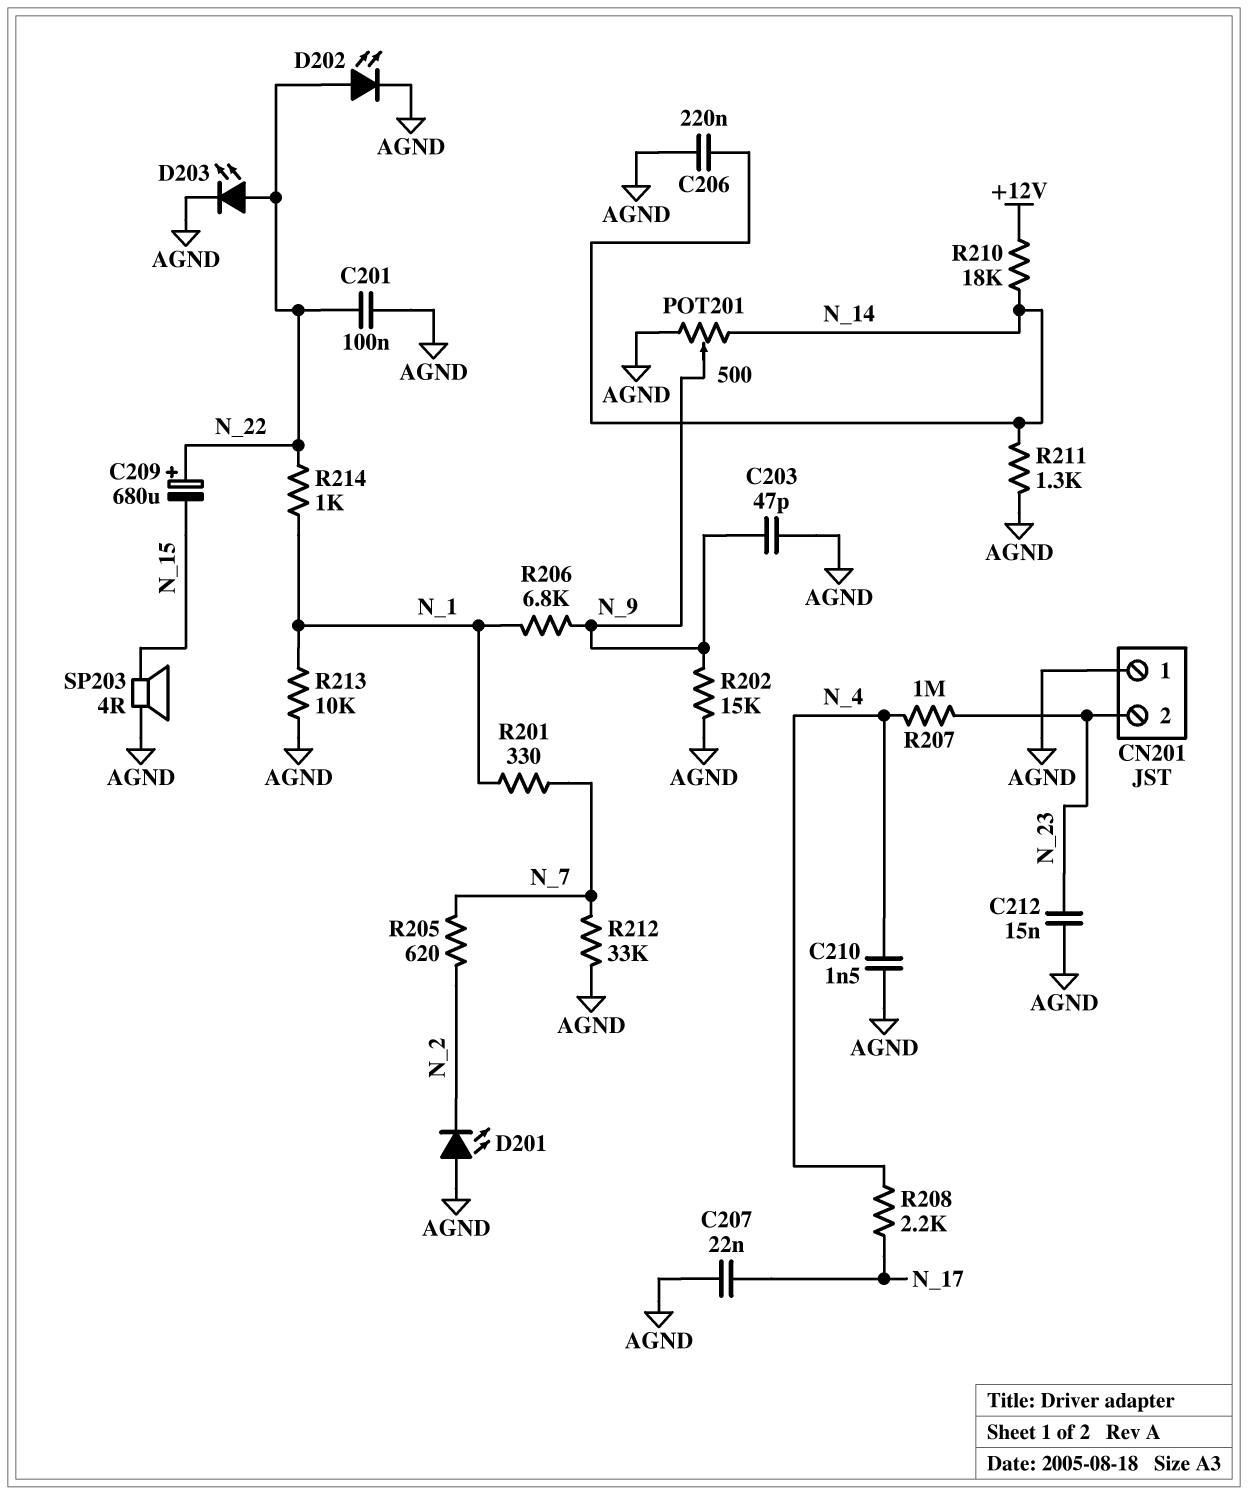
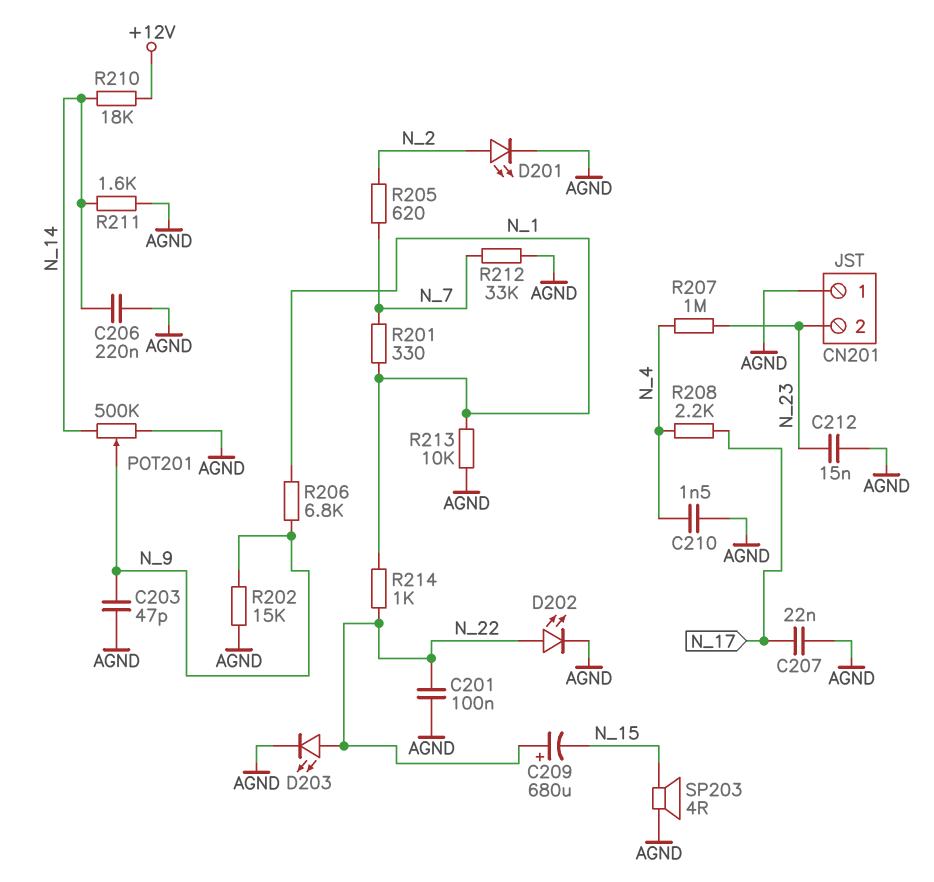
D201: LED (A AGND, K N_2) -> LED (A N_2, K AGND)
POT201: 500 (AGND, N_14, wiper N_9) -> 500k (AGND, N_14, wiper N_9)
R211: 1.3k (AGND, N_14) -> 1.6k (AGND, N_14)

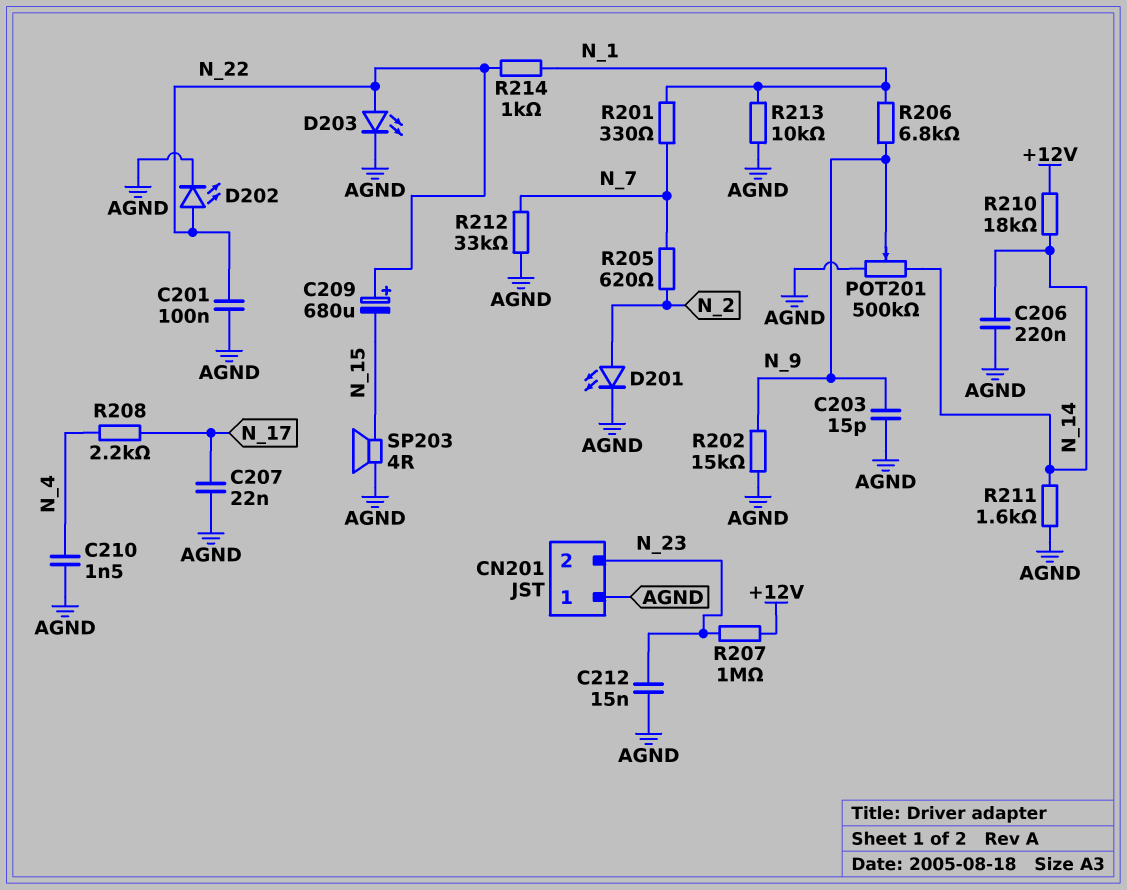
C203: 47pF (AGND, N_9) -> 15pF (AGND, N_9)
R207: 1M (N_4, N_23) -> 1M (+12V, N_23)

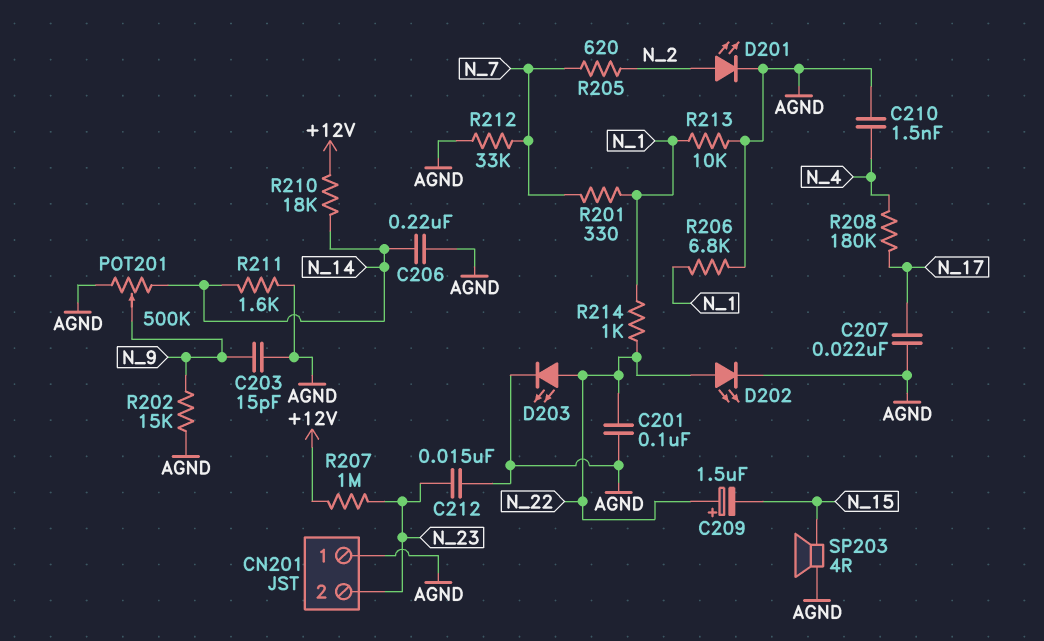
C209: 680uF (plus N_22, minus N_15) -> 1.5uF (plus N_22, minus N_15)
R206: 6.8k (N_1, N_9) -> 6.8k (AGND, N_1)
R208: 2.2k (N_4, N_17) -> 180k (N_4, N_17)

